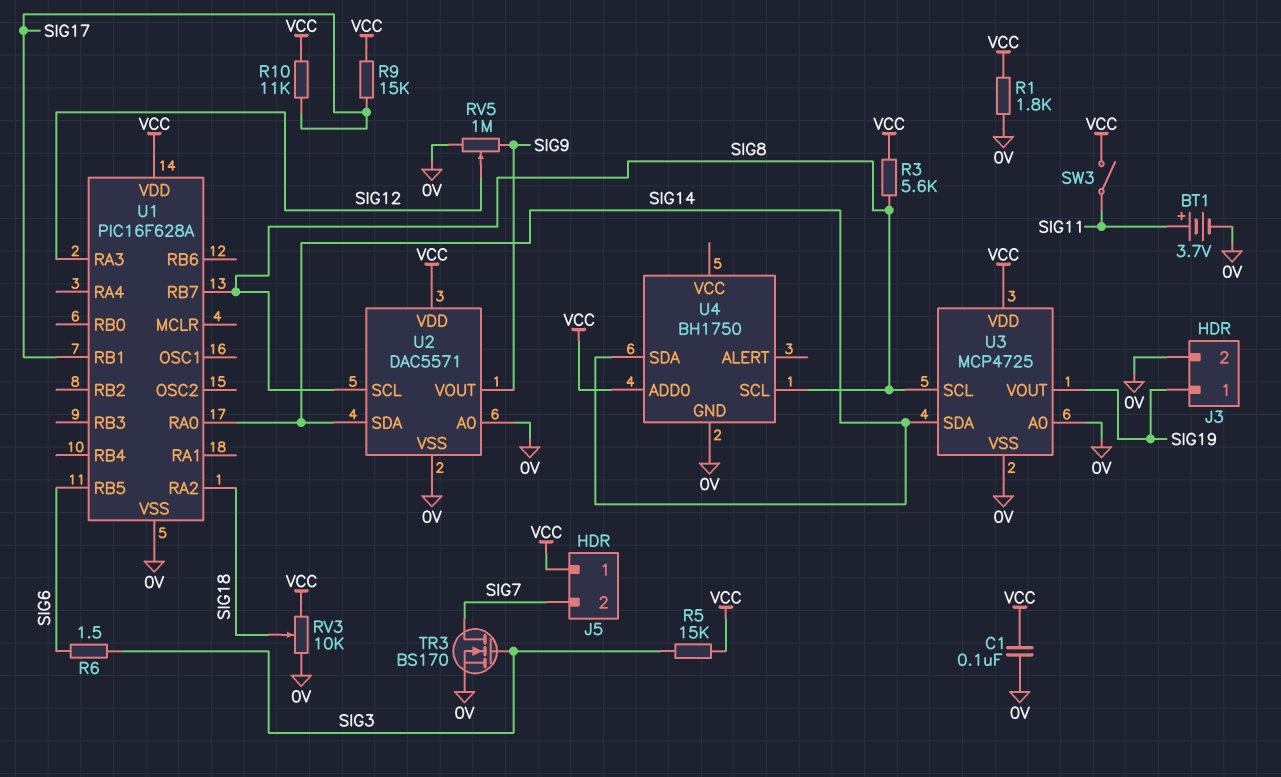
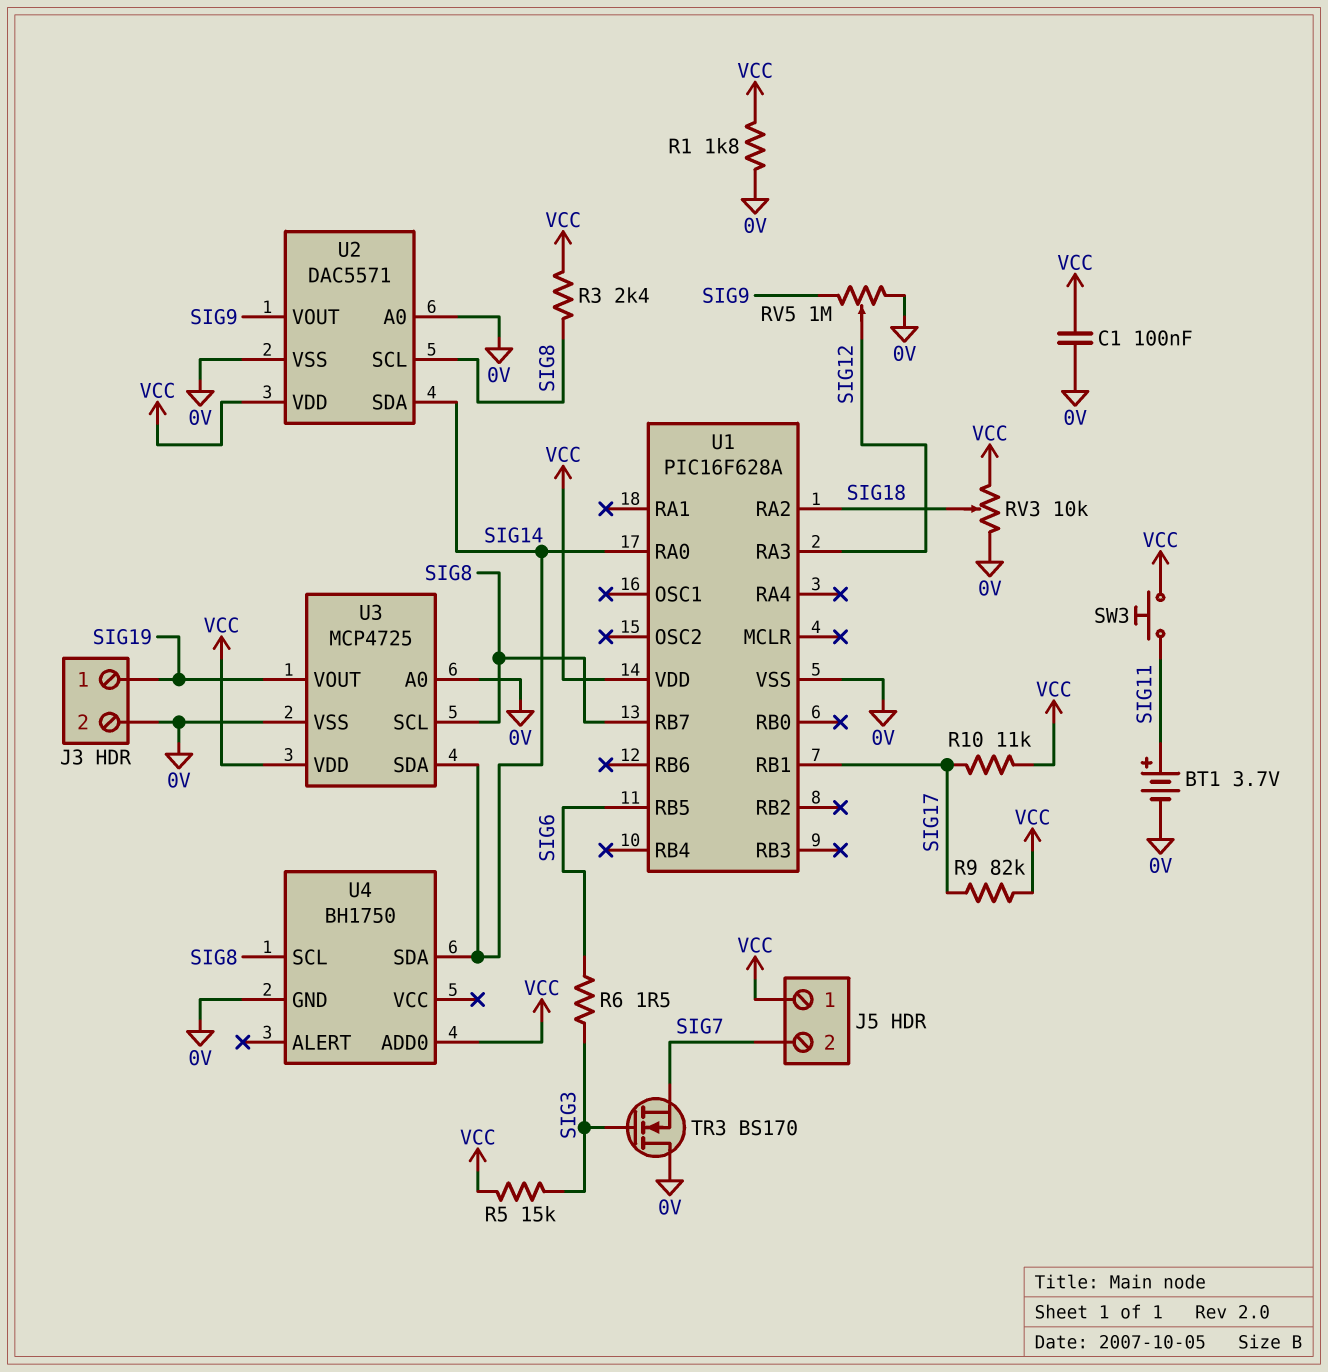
R3: 5.6k (SIG8, VCC) -> 2.4k (SIG8, VCC)
R9: 15k (SIG17, VCC) -> 82k (SIG17, VCC)
SW3: switch (SIG11, VCC) -> button (SIG11, VCC)
TR3: NMOS BS170 (G SIG3, D SIG7, S 0V) -> NMOS BS170 (G SIG3, D 0V, S SIG7)

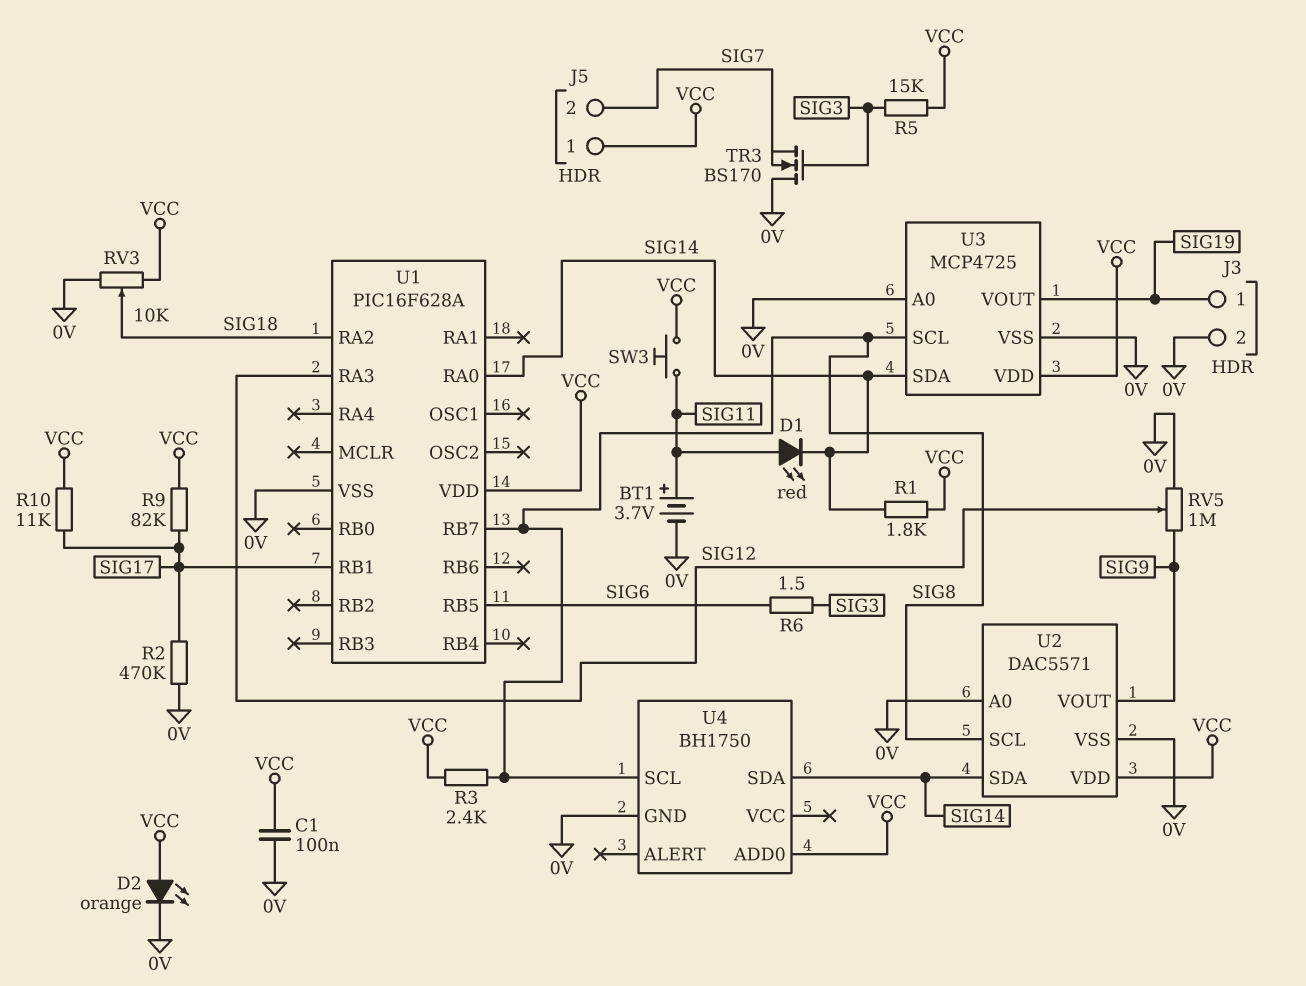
D1: none -> LED red (A SIG11, K SIG14)
D2: none -> LED orange (A VCC, K 0V)
R1: 1.8k (0V, VCC) -> 1.8k (SIG14, VCC)
R2: none -> 470k (0V, SIG17)

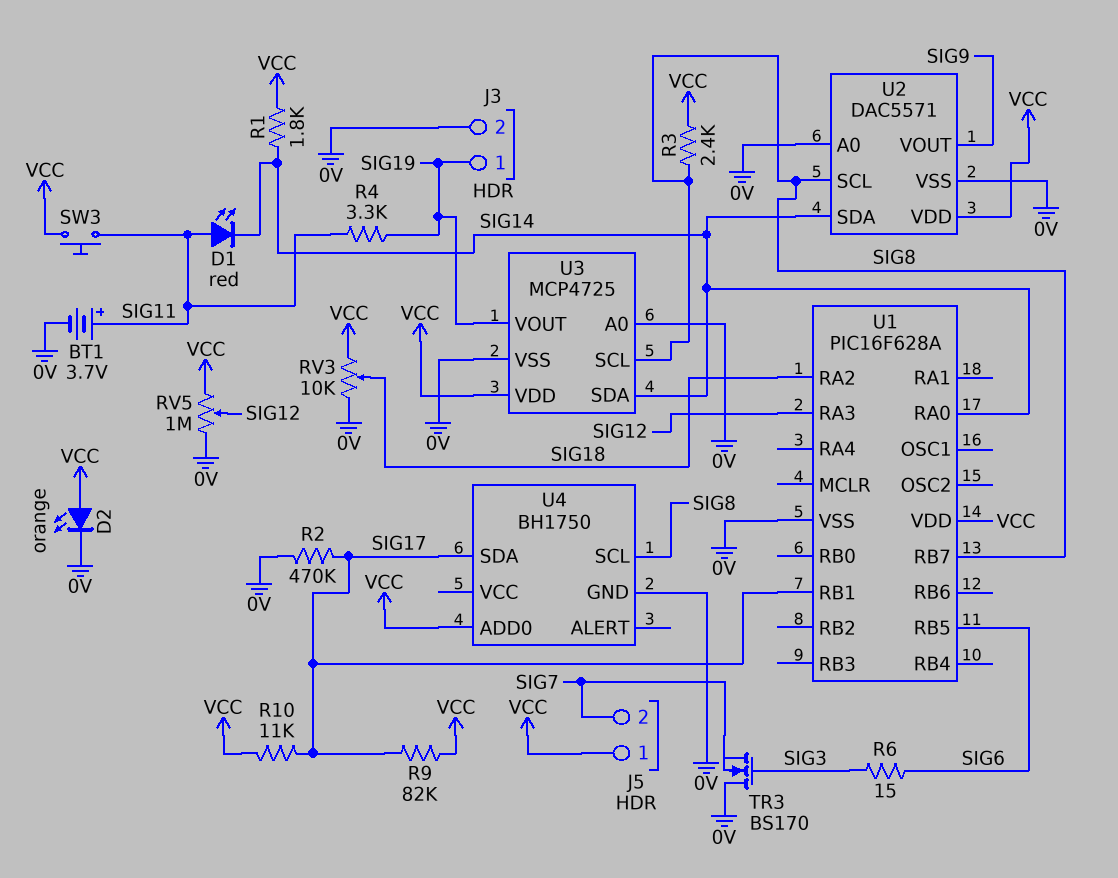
C1: 100nF (0V, VCC) -> none
R4: none -> 3.3k (SIG11, SIG19)
R5: 15k (SIG3, VCC) -> none
R6: 1.5 (SIG3, SIG6) -> 15 (SIG3, SIG6)
RV5: 1M (0V, SIG9, wiper SIG12) -> 1M (0V, VCC, wiper SIG12)
U4 pin SDA: SIG14 -> SIG17

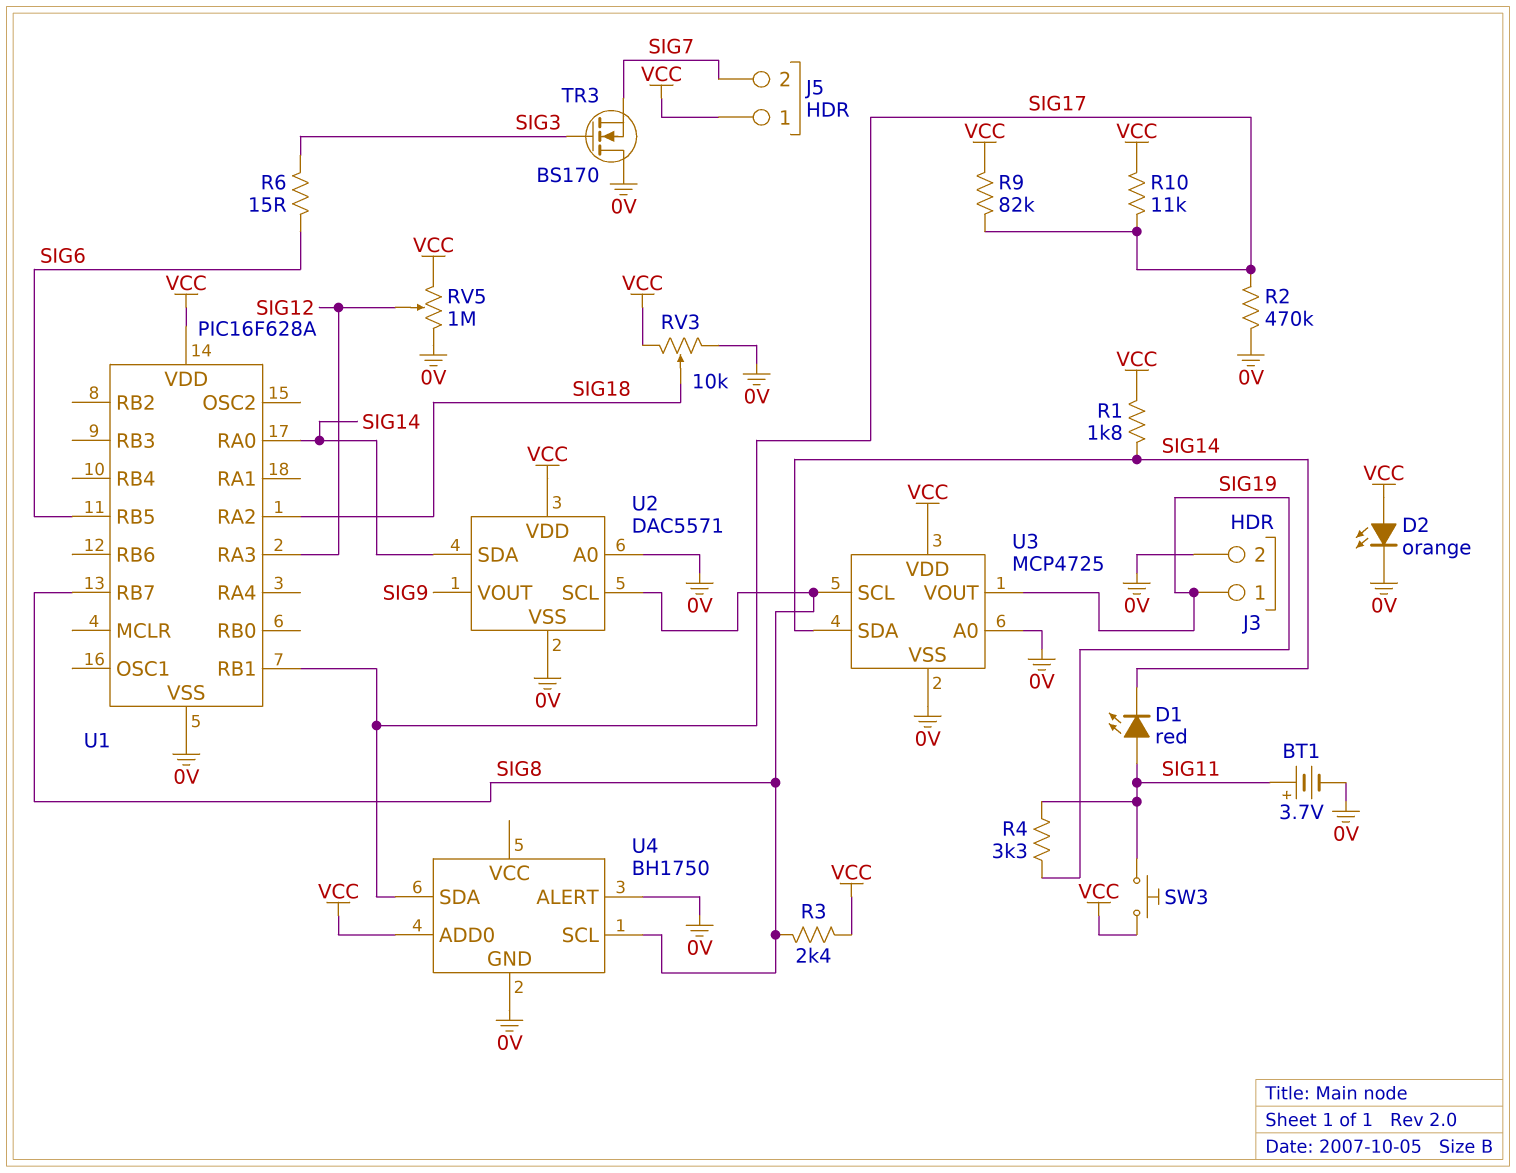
U4 pin ALERT: none -> 0V

